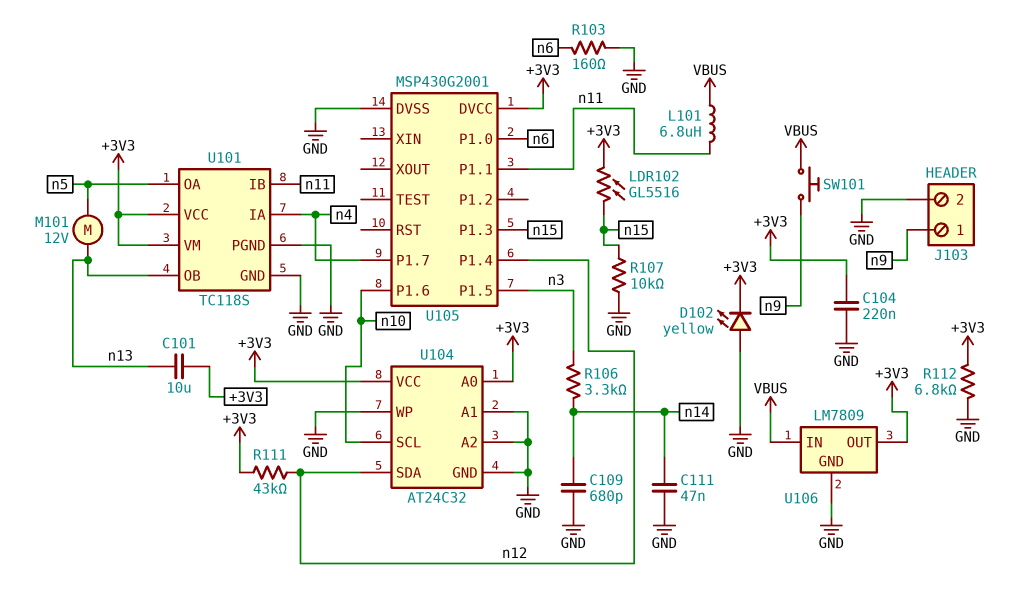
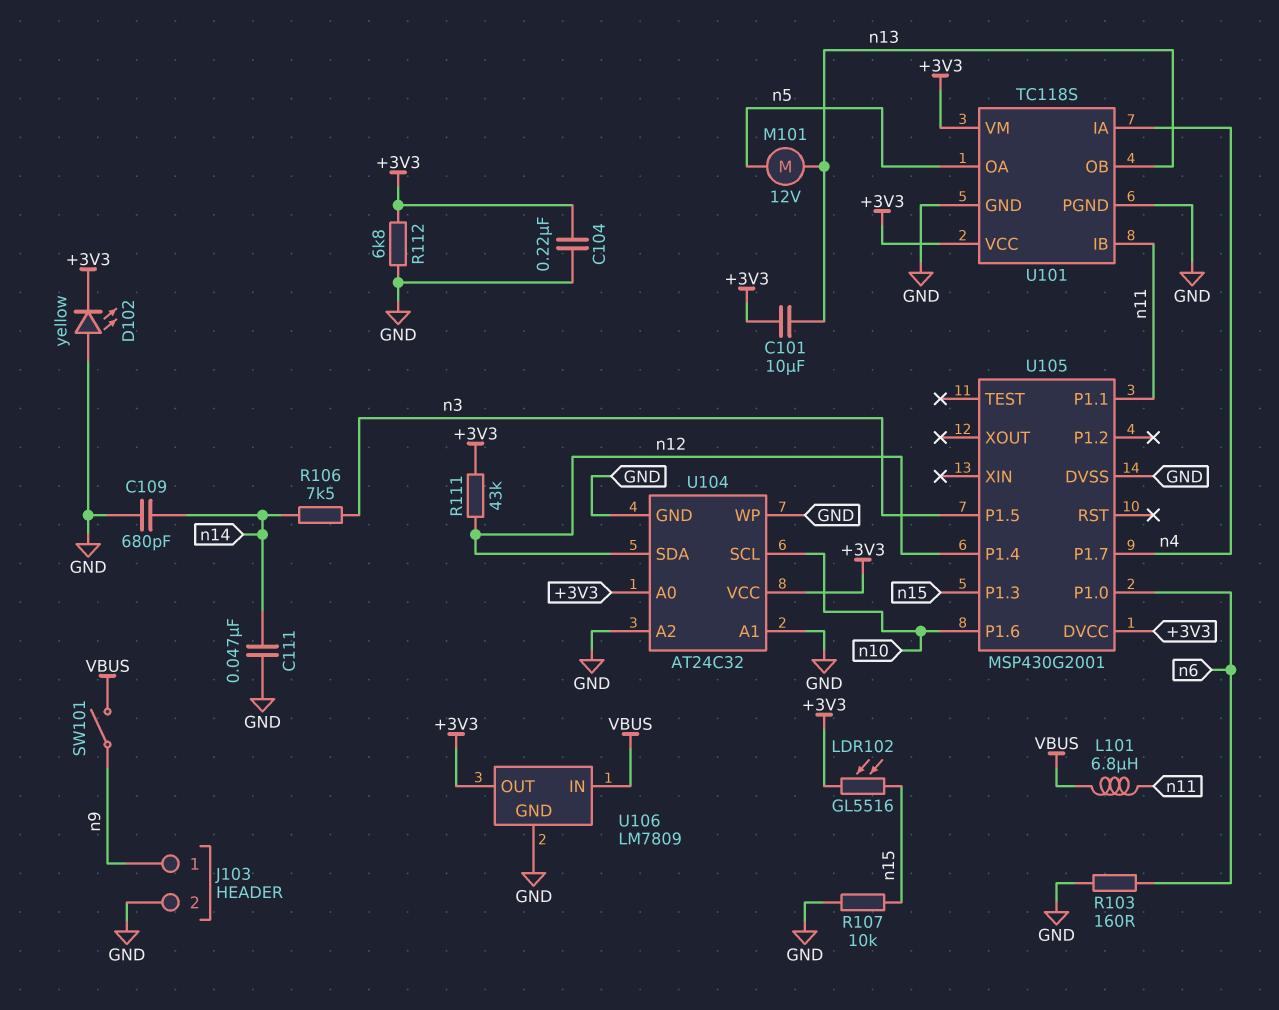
R106: 3.3k (n3, n14) -> 7.5k (n3, n14)
SW101: button (VBUS, n9) -> switch (VBUS, n9)

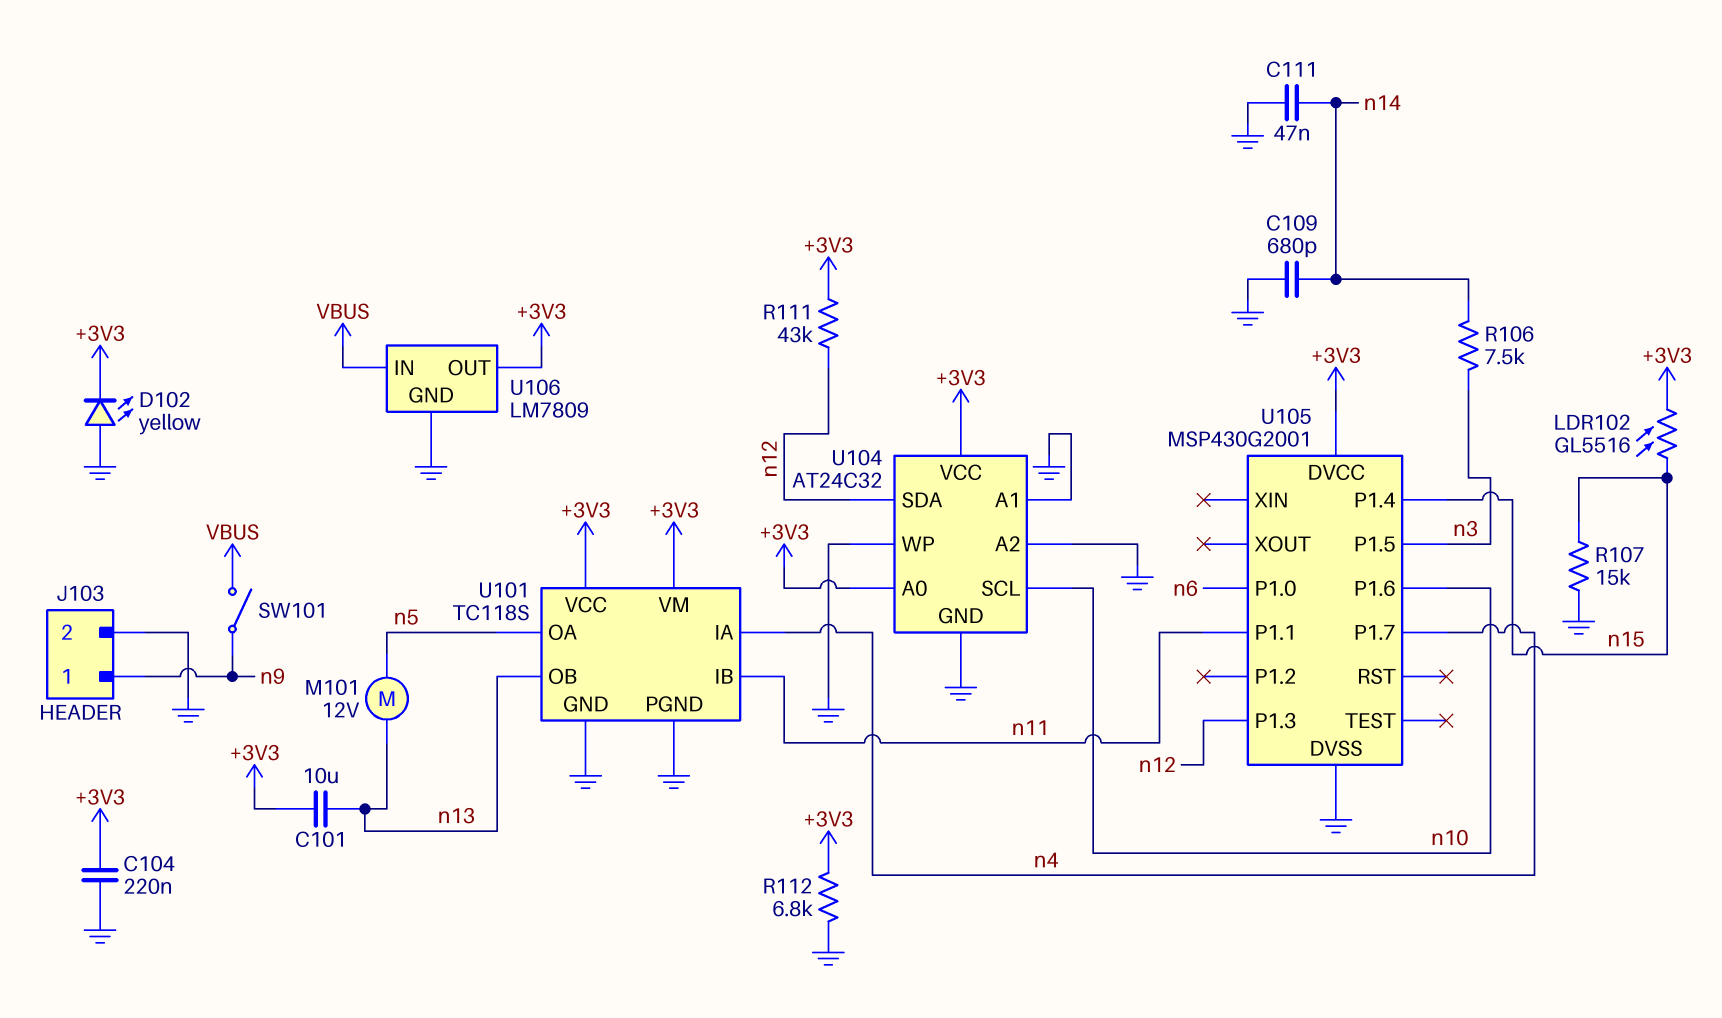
L101: 6.8uH (VBUS, n11) -> none
R103: 160 (GND, n6) -> none
R107: 10k (GND, n15) -> 15k (GND, n15)
U105 pin P1.3: n15 -> n12
U105 pin P1.4: n12 -> n15

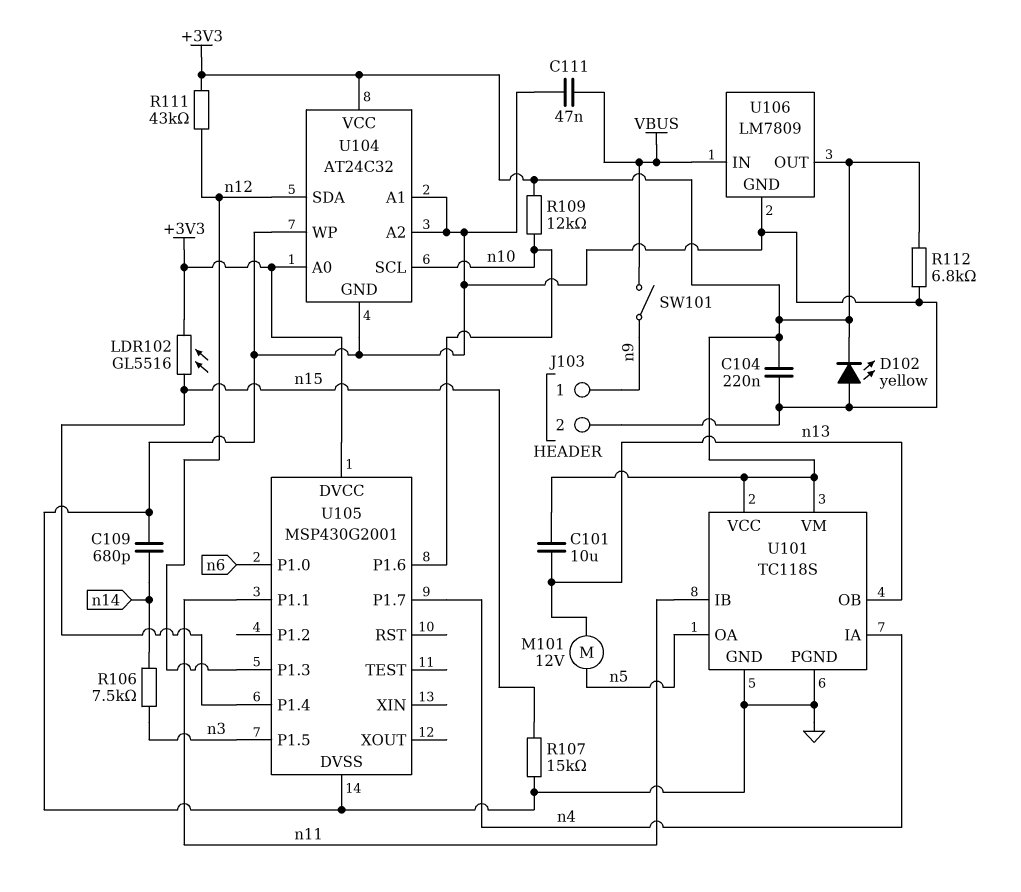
C111: 47nF (GND, n14) -> 47nF (GND, VBUS)
R109: none -> 12k (+3V3, n10)

